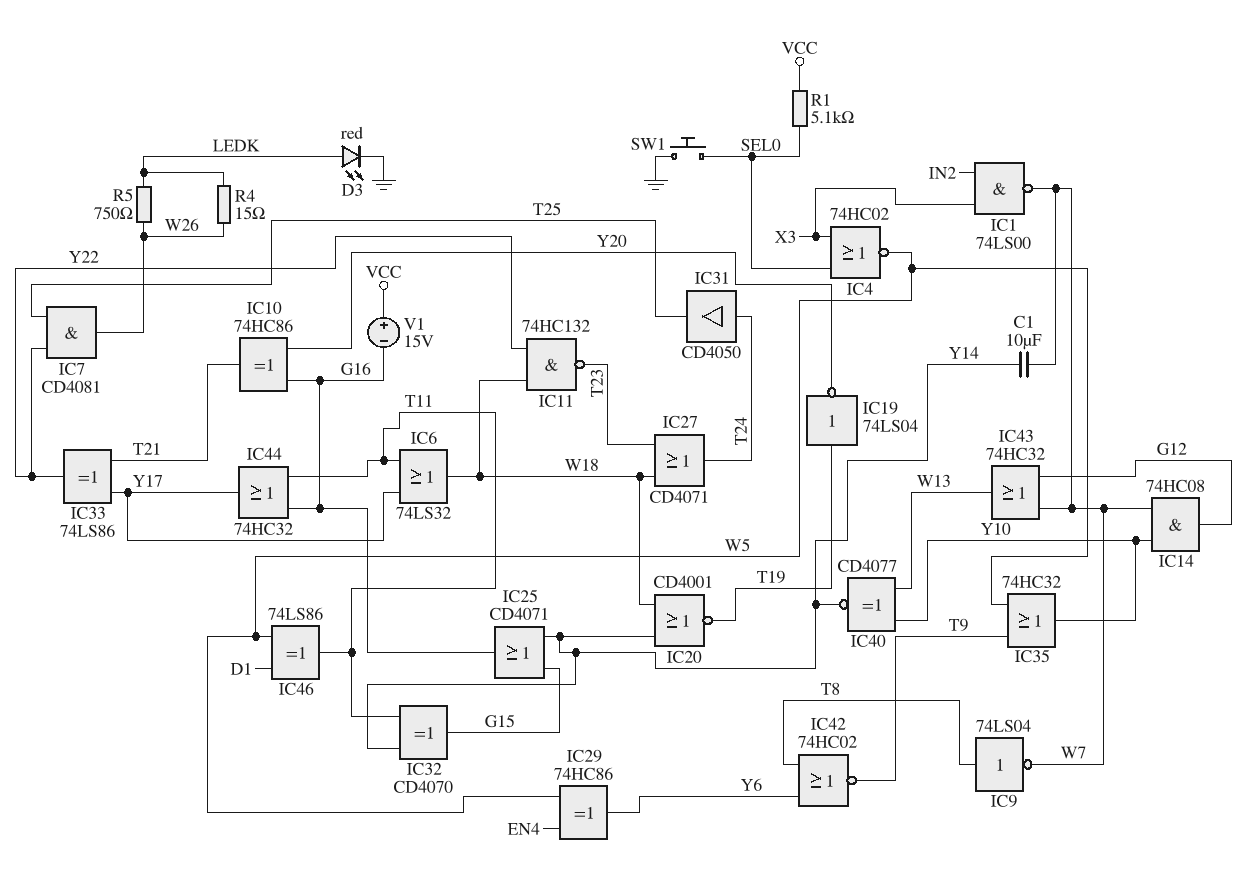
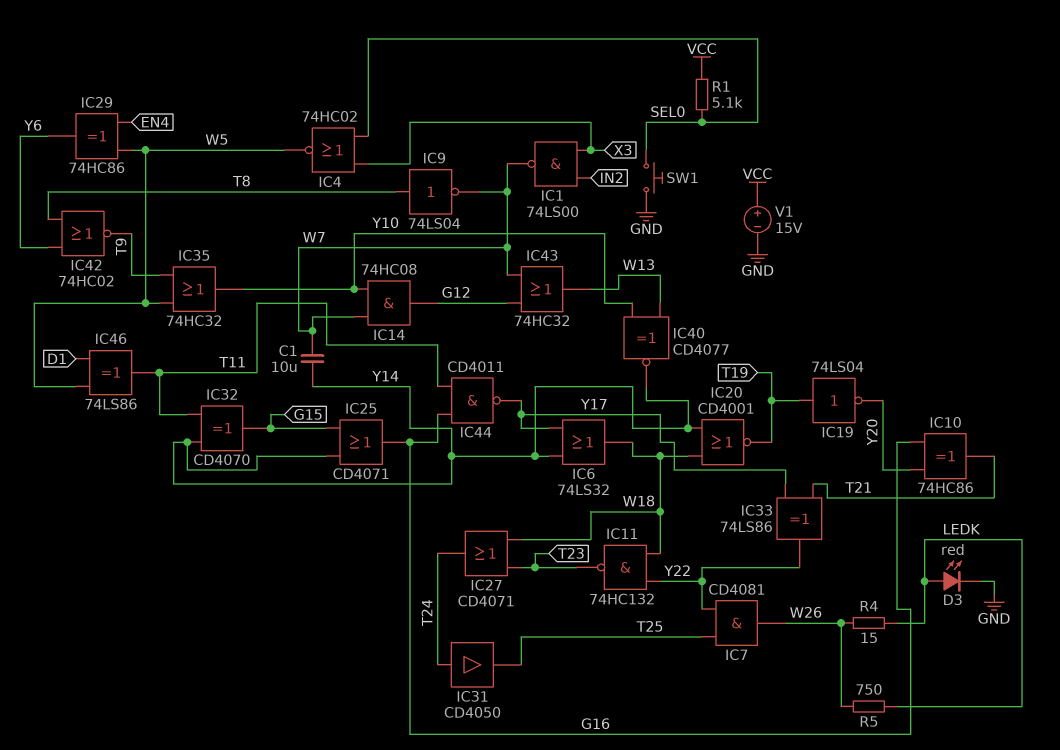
IC6: OR 74LS32 (in T11, in Y17, out W18) -> OR 74LS32 (in Y14, in Y17, out W18)
IC44: OR 74HC32 (in G16, in T11, out Y17) -> NAND CD4011 (in G16, in T11, out Y17)
V1: 15V (plus VCC, minus G16) -> 15V (plus VCC, minus GND)

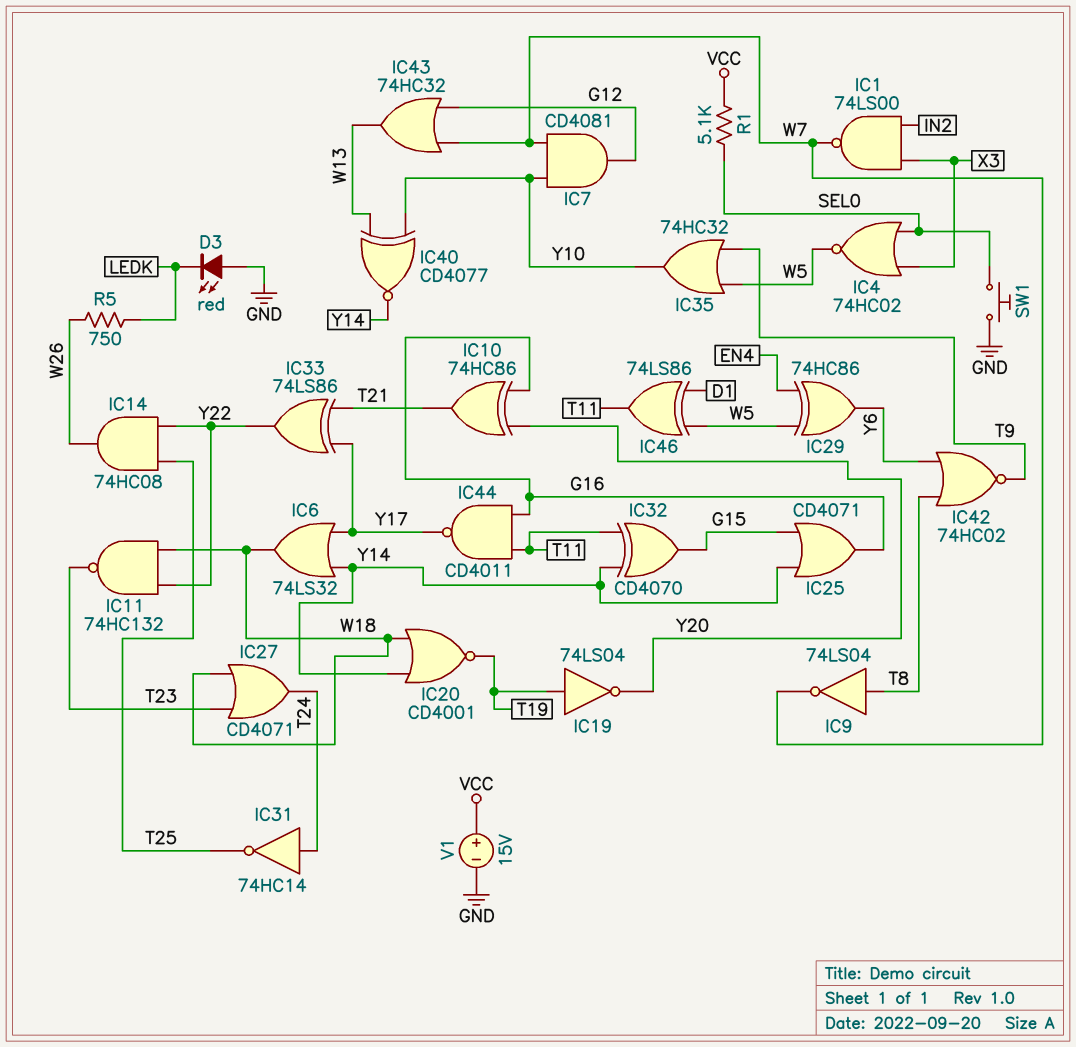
C1: 10uF (W7, Y14) -> none
D3: LED red (A LEDK, K GND) -> LED red (A GND, K LEDK)
IC7: AND CD4081 (in T25, in Y22, out W26) -> AND CD4081 (in W7, in Y10, out G12)
IC14: AND 74HC08 (in W7, in Y10, out G12) -> AND 74HC08 (in T25, in Y22, out W26)
IC31: buffer CD4050 (in T24, out T25) -> NOT 74HC14 (in T24, out T25)
R4: 15 (LEDK, W26) -> none

